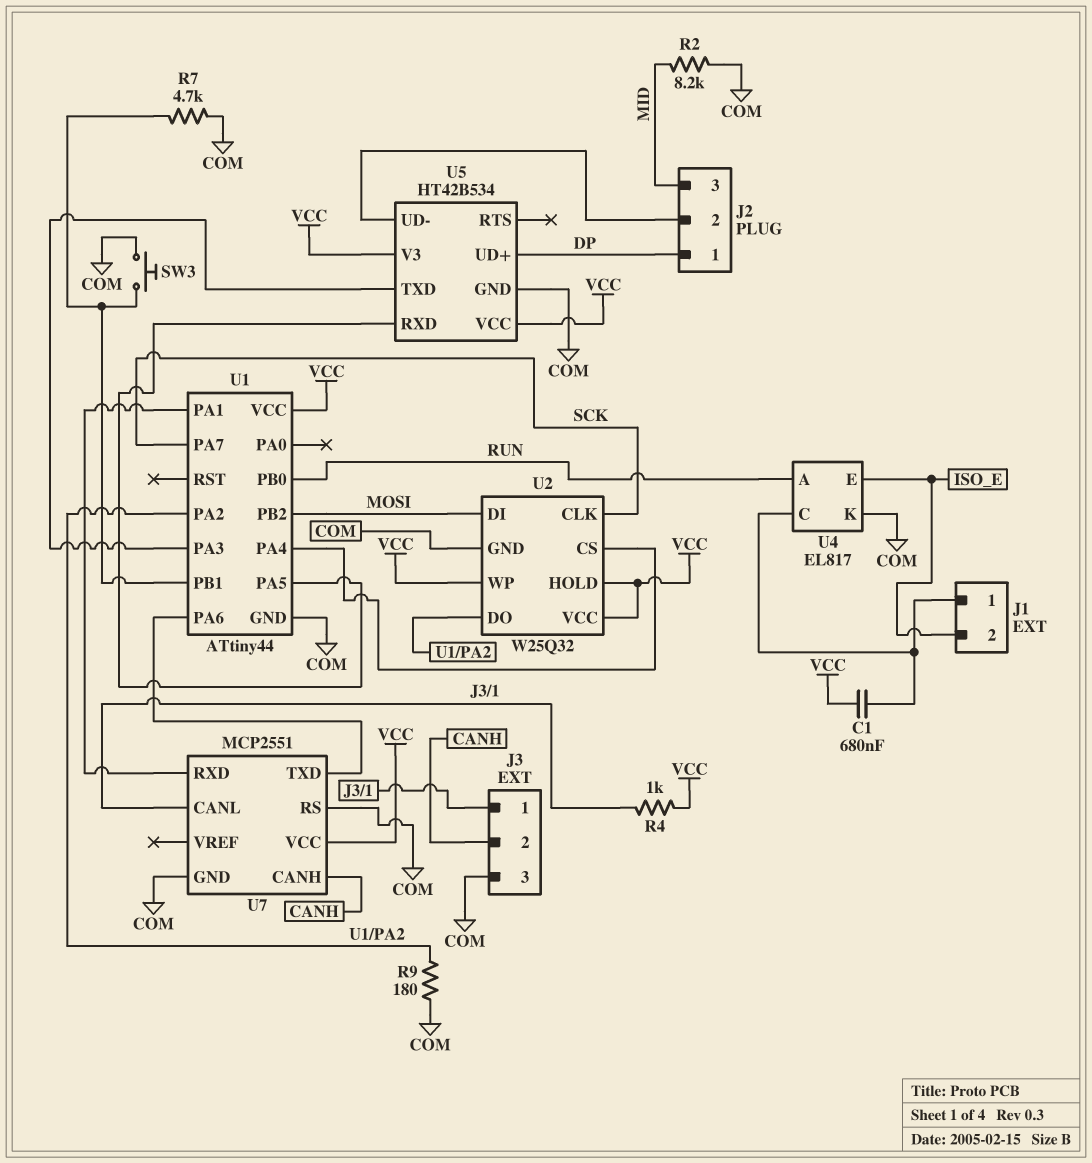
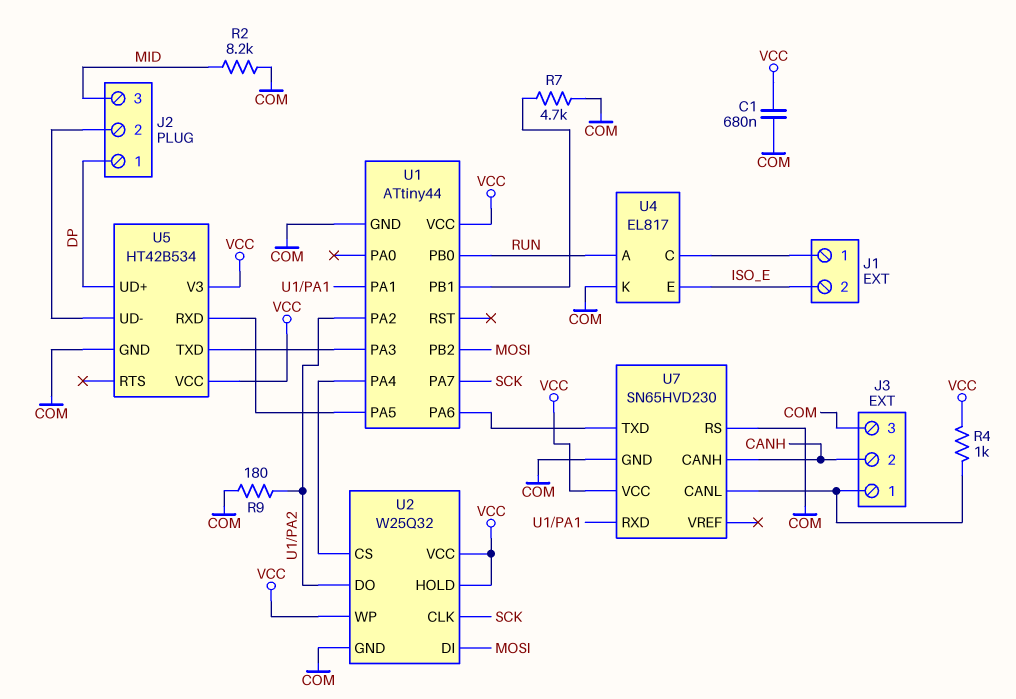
C1: 680nF (J1/1, VCC) -> 680nF (COM, VCC)
SW3: button (COM, U1/PB1) -> none
U7: MCP2551 -> SN65HVD230

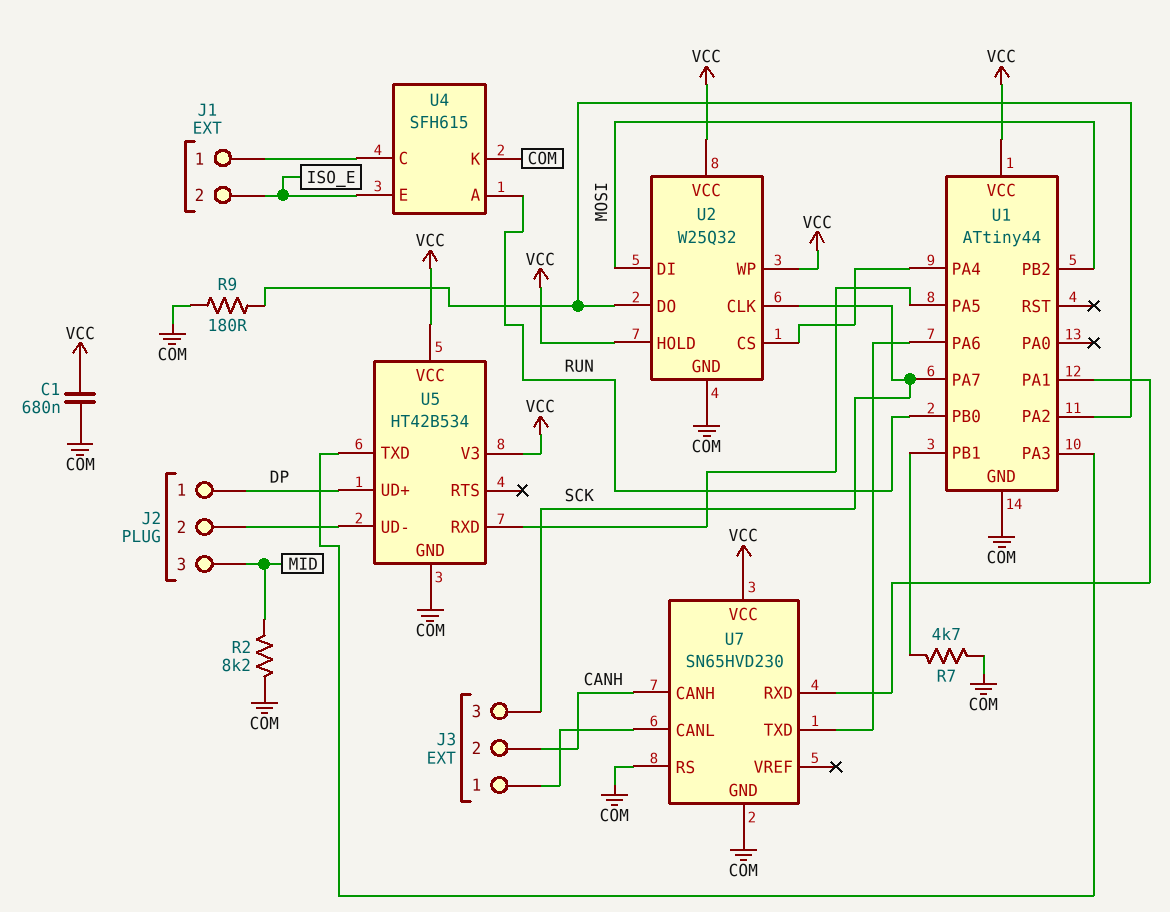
J3 pin 3: COM -> SCK
R4: 1k (J3/1, VCC) -> none
U4: EL817 -> SFH615

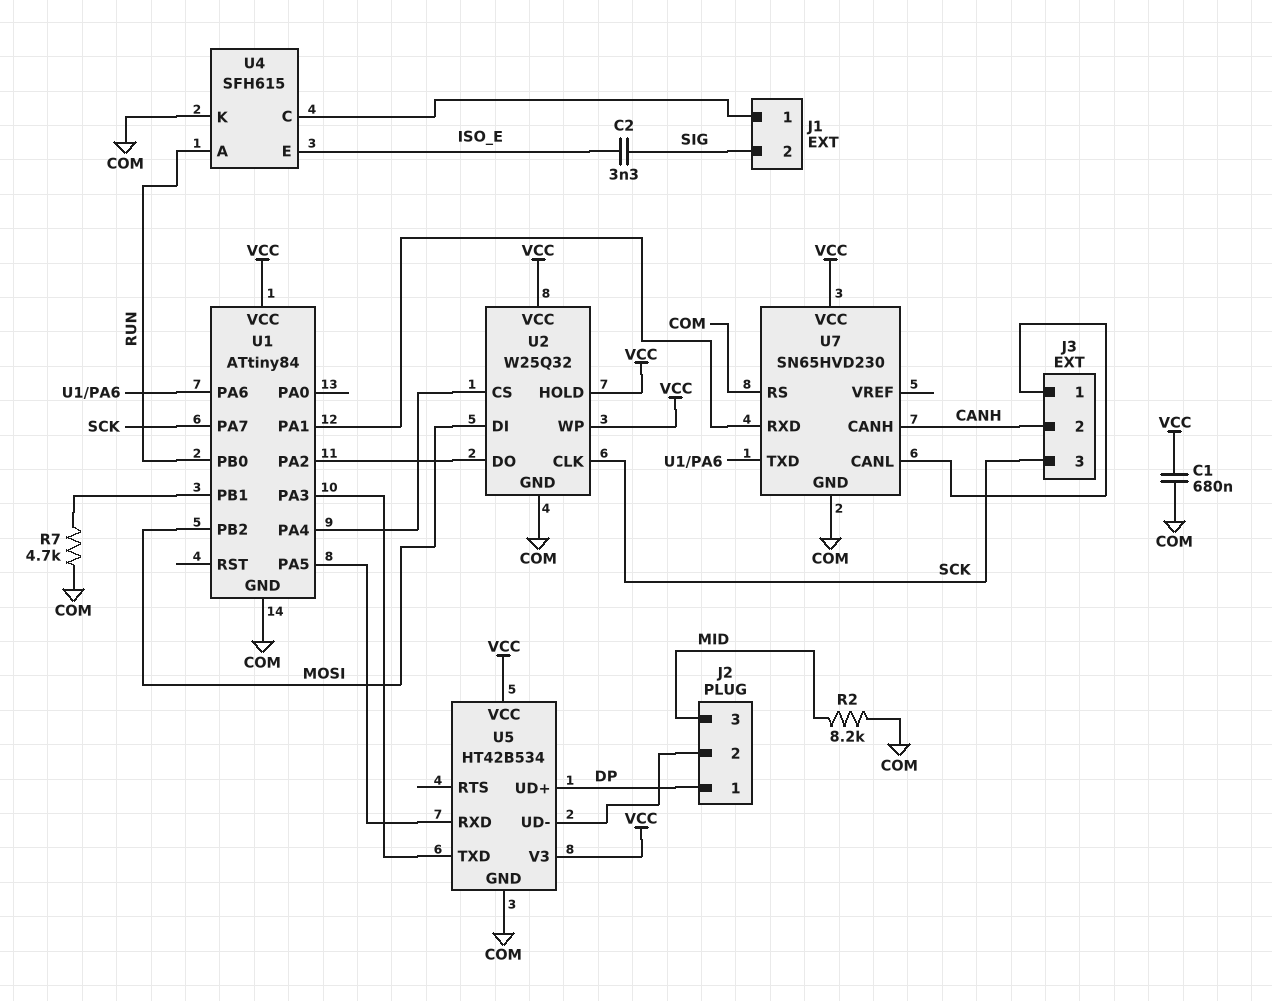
C2: none -> 3.3nF (ISO_E, SIG)
J1 pin 2: ISO_E -> SIG
R9: 180 (COM, U1/PA2) -> none
U1: ATtiny44 -> ATtiny84

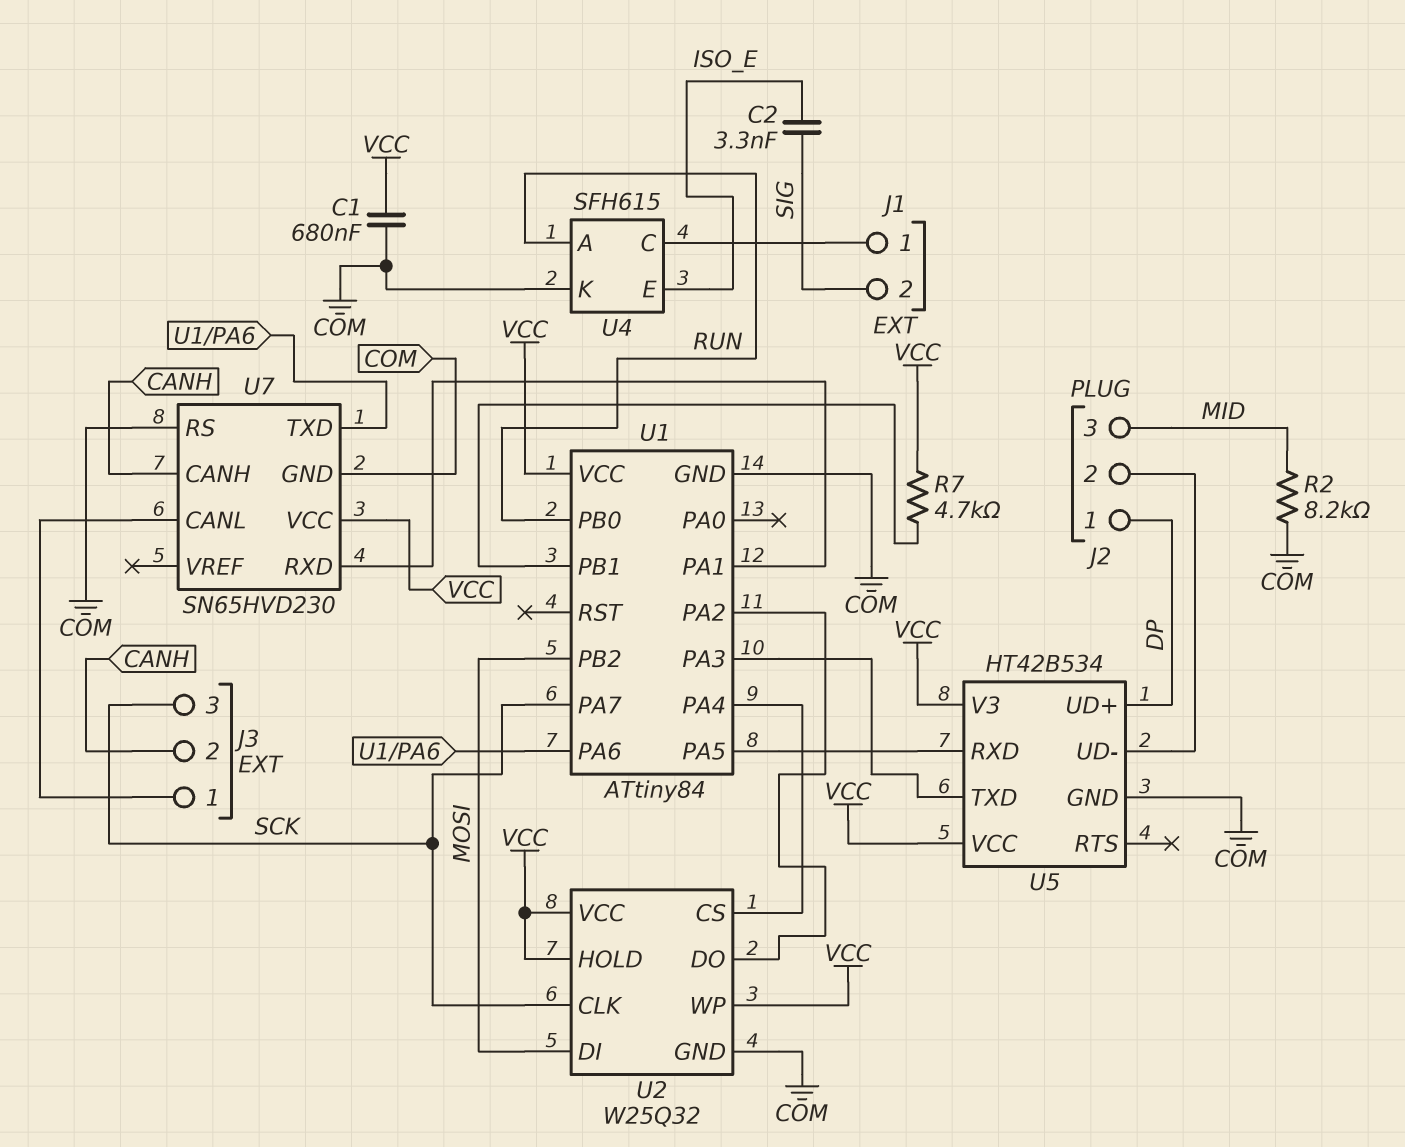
R7: 4.7k (COM, U1/PB1) -> 4.7k (U1/PB1, VCC)

